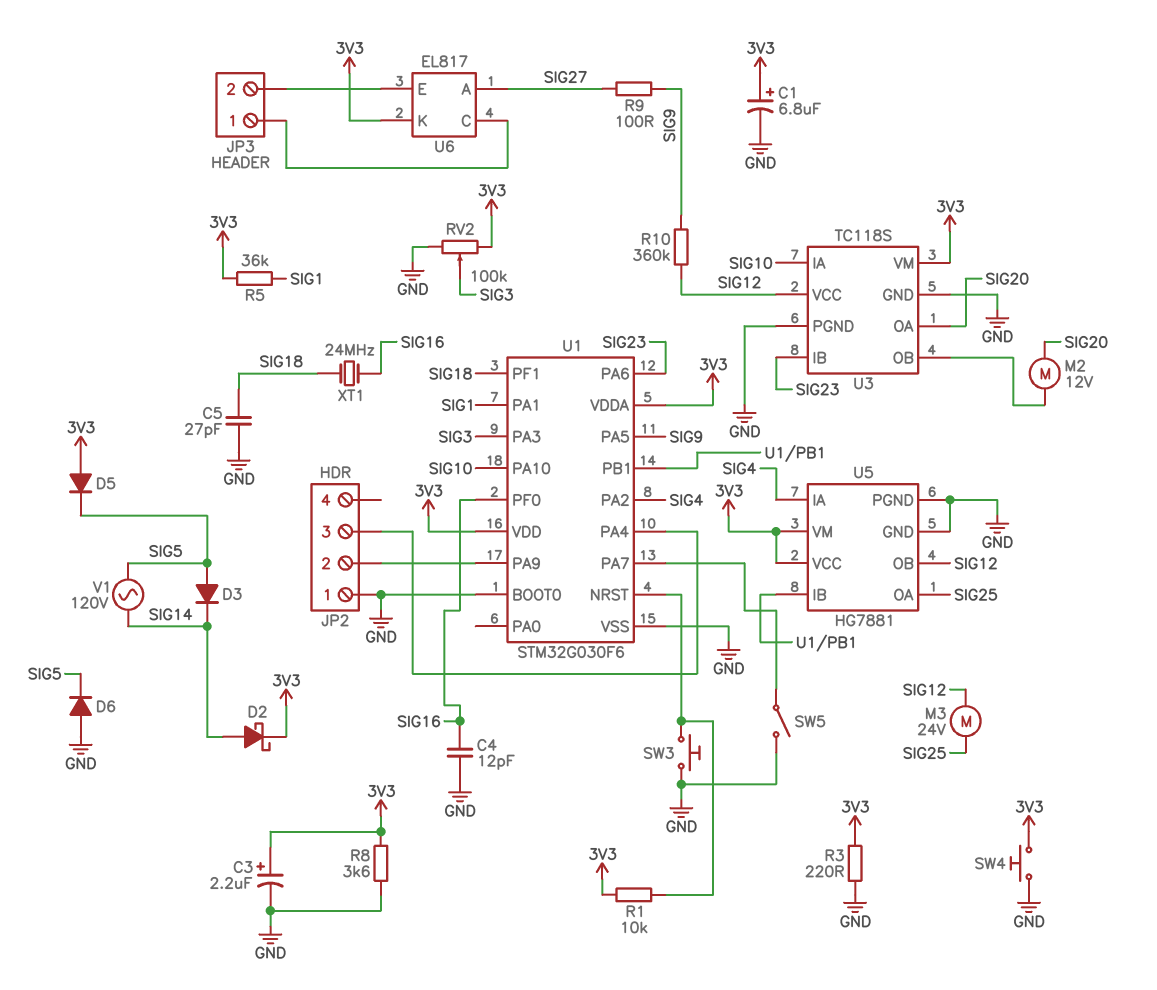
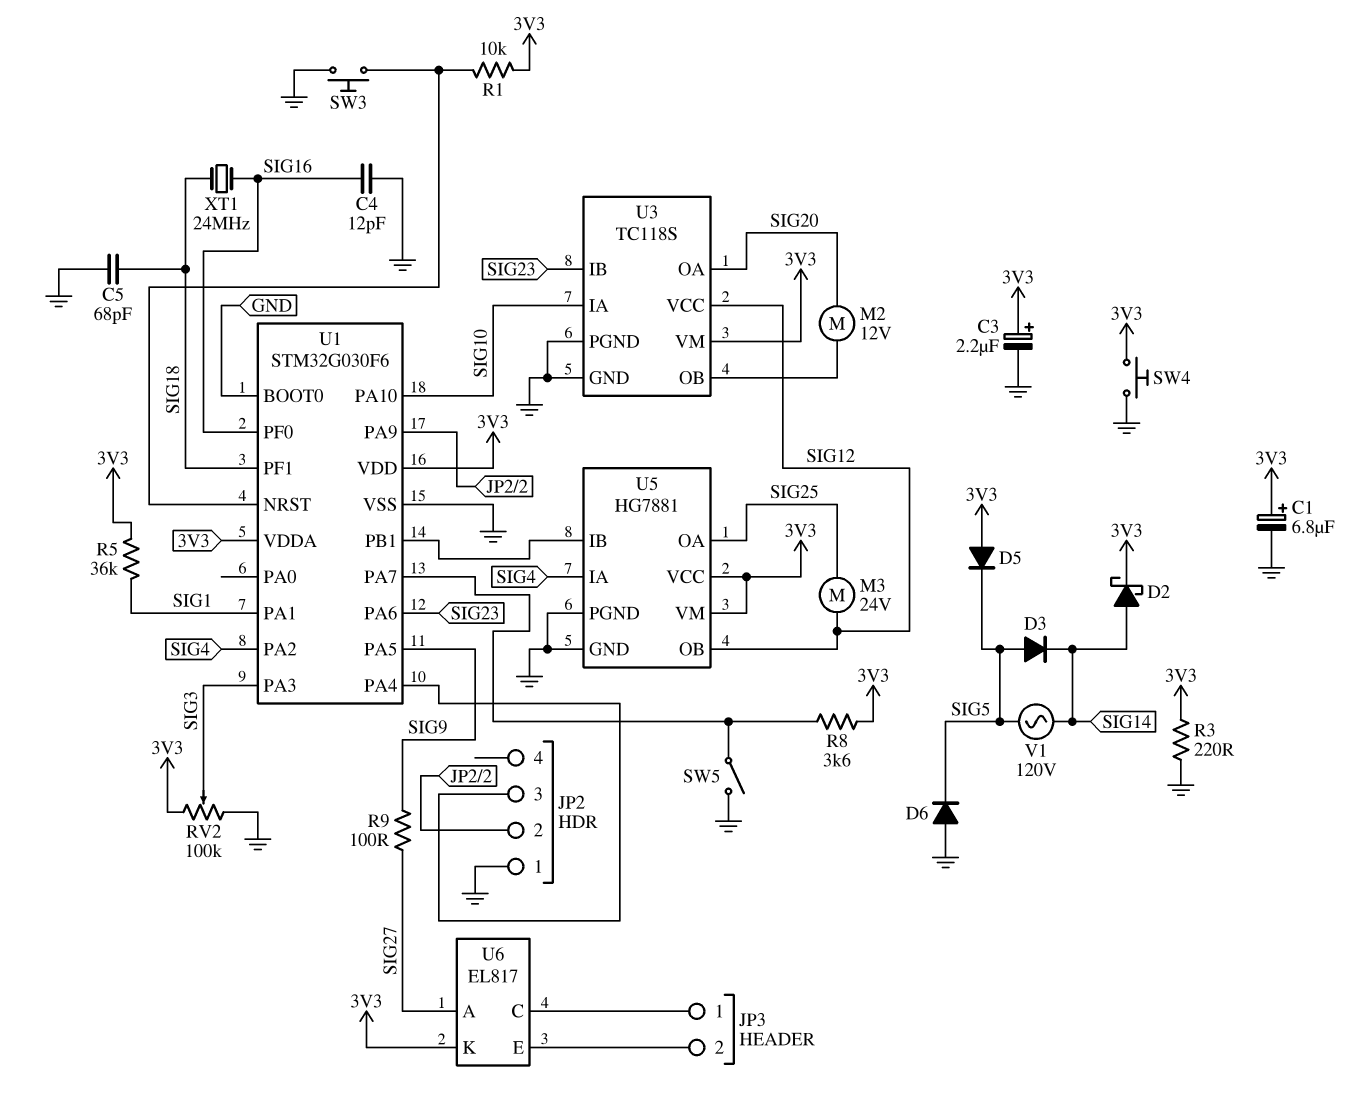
C5: 27pF (GND, SIG18) -> 68pF (GND, SIG18)
R8: 3.6k (3V3, GND) -> 3.6k (3V3, U1/PA7)
R10: 360k (SIG9, SIG12) -> none

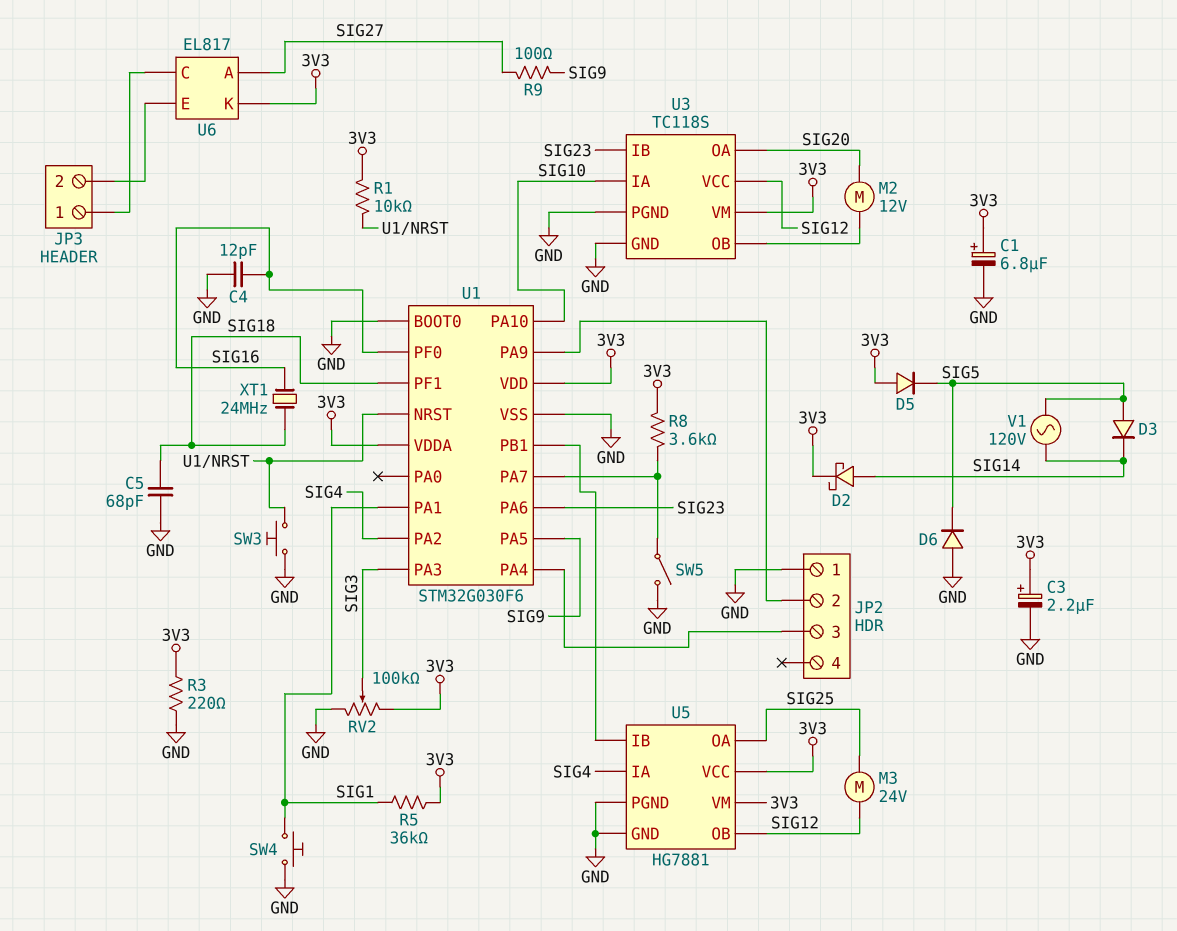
SW4: button (3V3, GND) -> button (GND, SIG1)

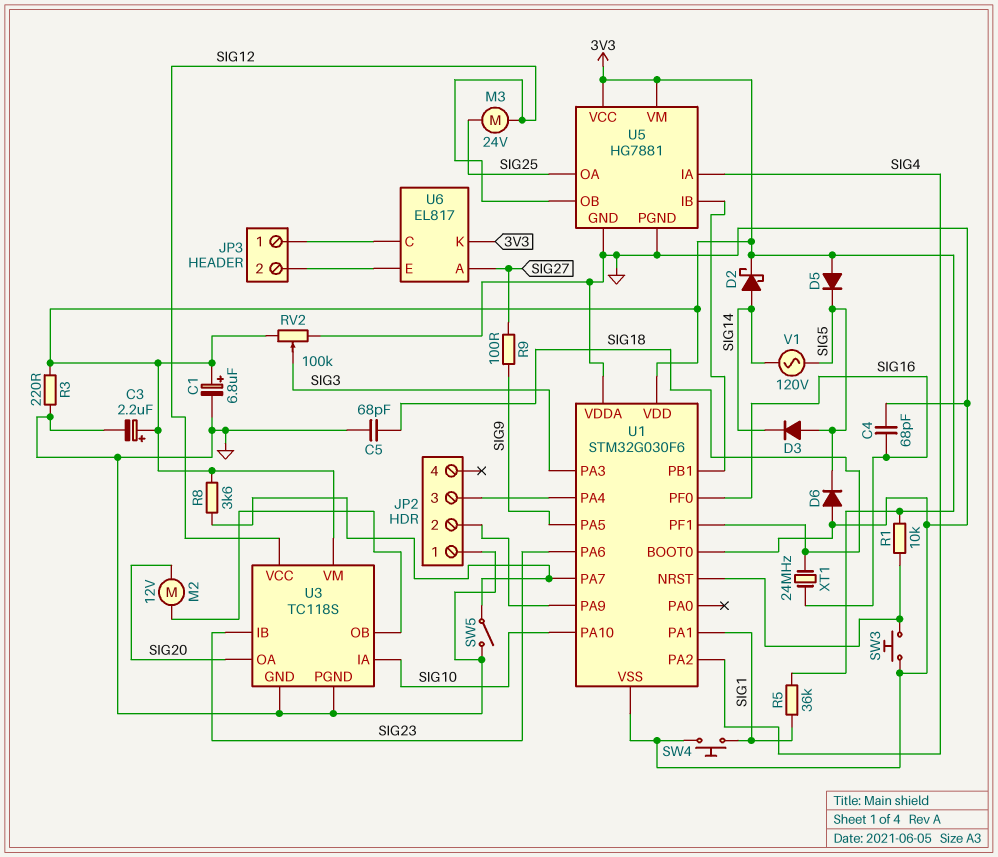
C4: 12pF (GND, SIG16) -> 68pF (GND, SIG16)
U1 pin VDDA: 3V3 -> GND

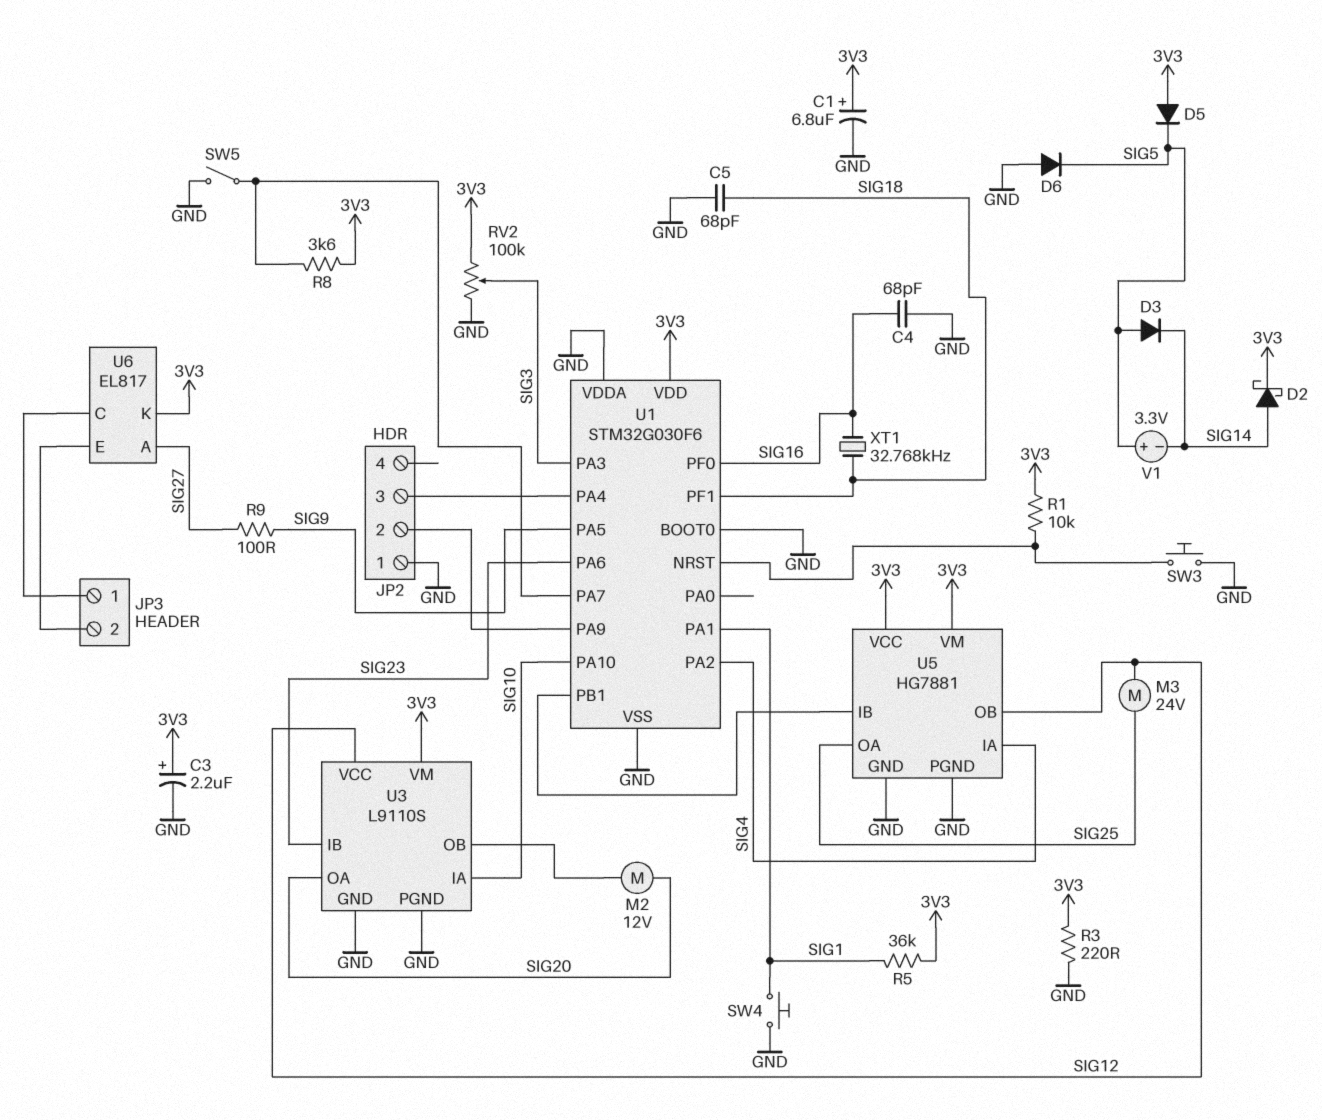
U3: TC118S -> L9110S
V1: AC 120V (SIG5, SIG14) -> 3.3V (plus SIG5, minus SIG14)
XT1: 24MHz (SIG16, SIG18) -> 32.768kHz (SIG16, SIG18)

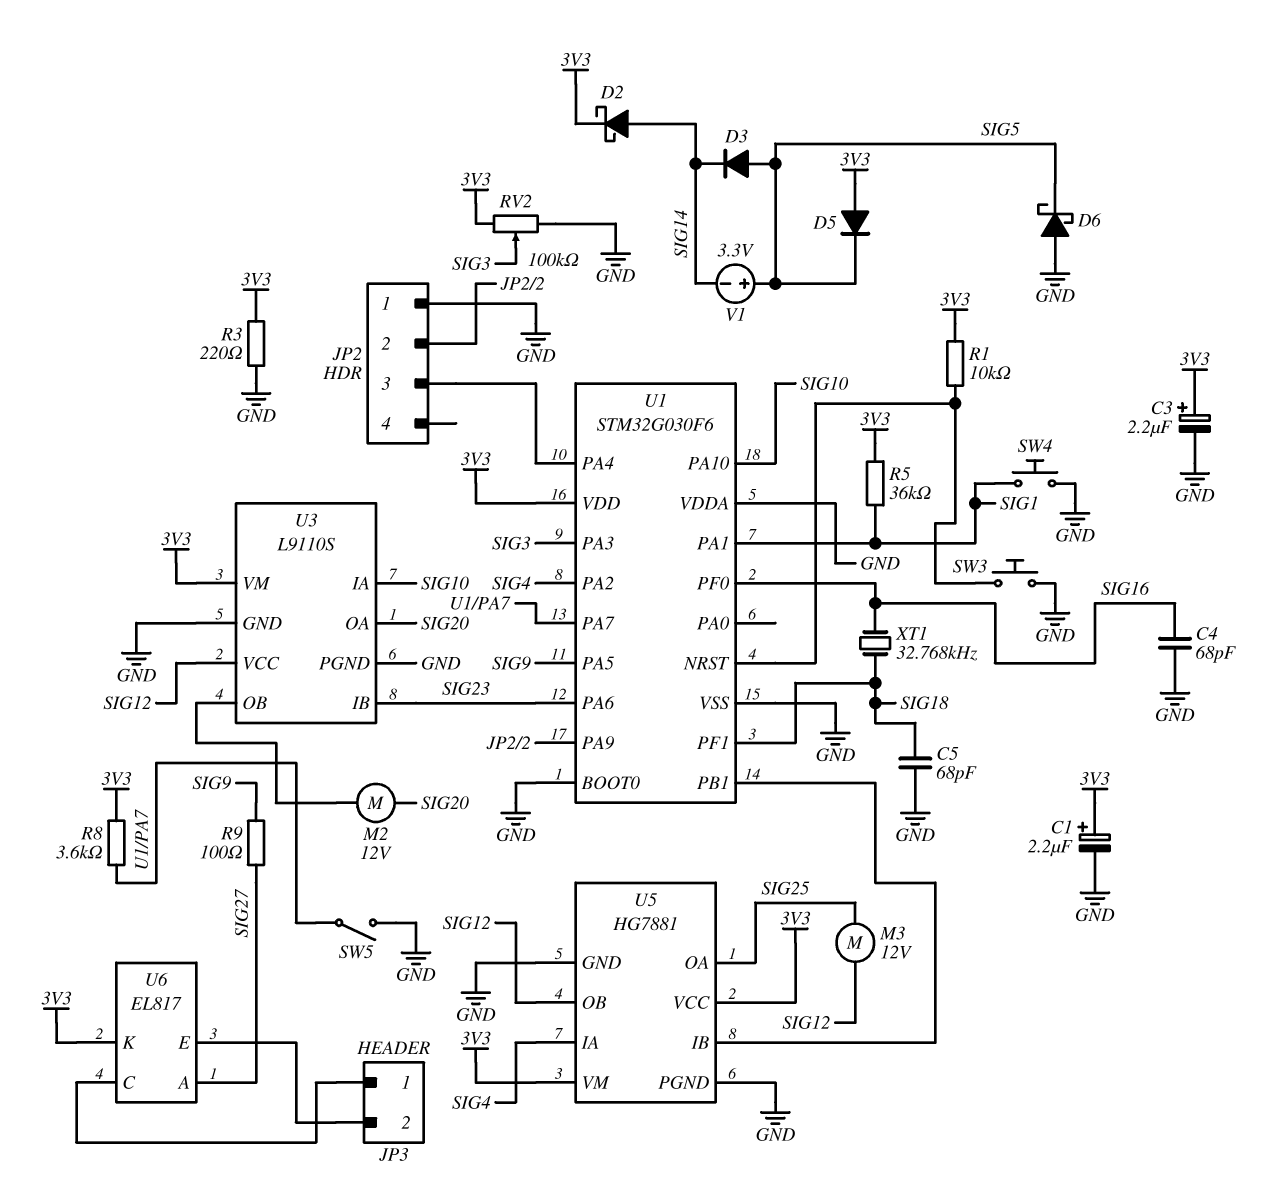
C1: 6.8uF (plus 3V3, minus GND) -> 2.2uF (plus 3V3, minus GND)
D6: diode (A GND, K SIG5) -> schottky (A GND, K SIG5)
M3: motor 24V (SIG12, SIG25) -> motor 12V (SIG12, SIG25)

